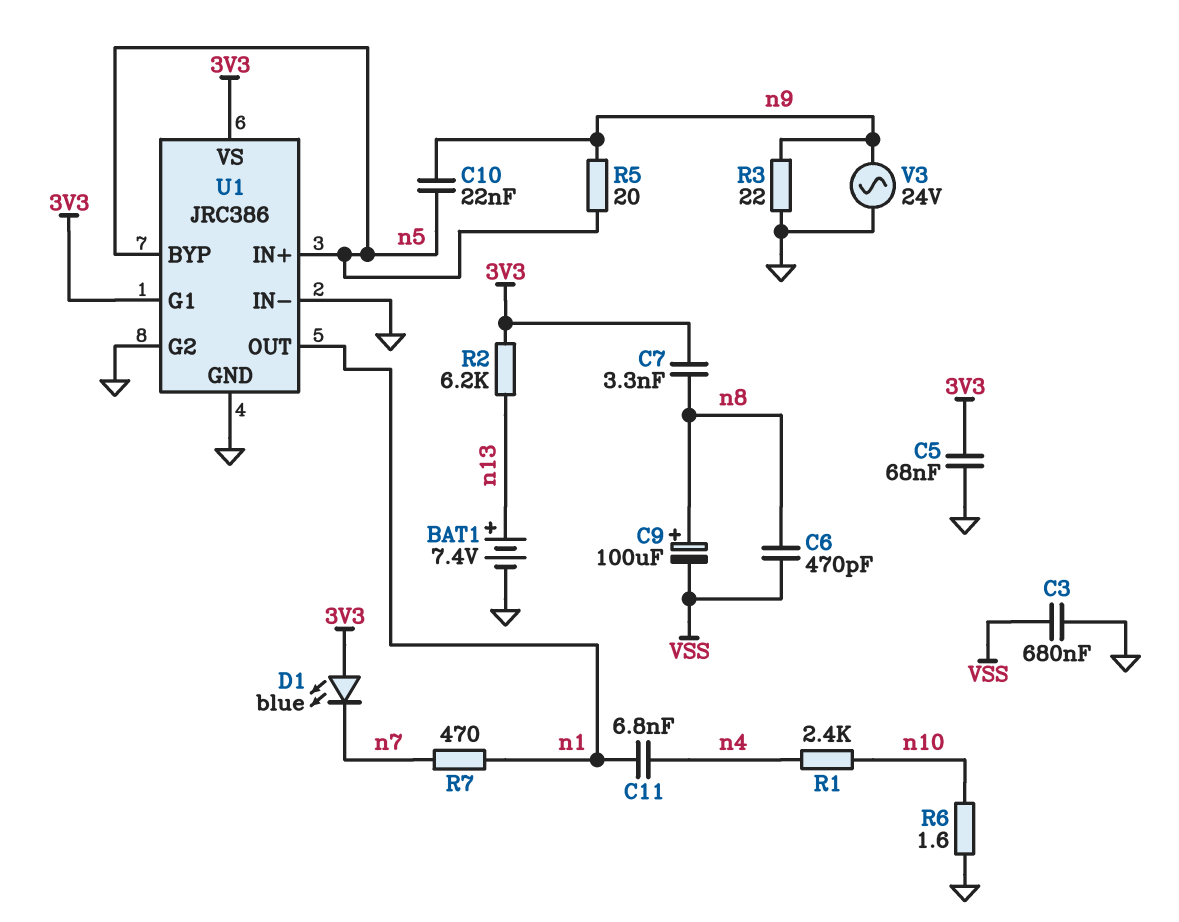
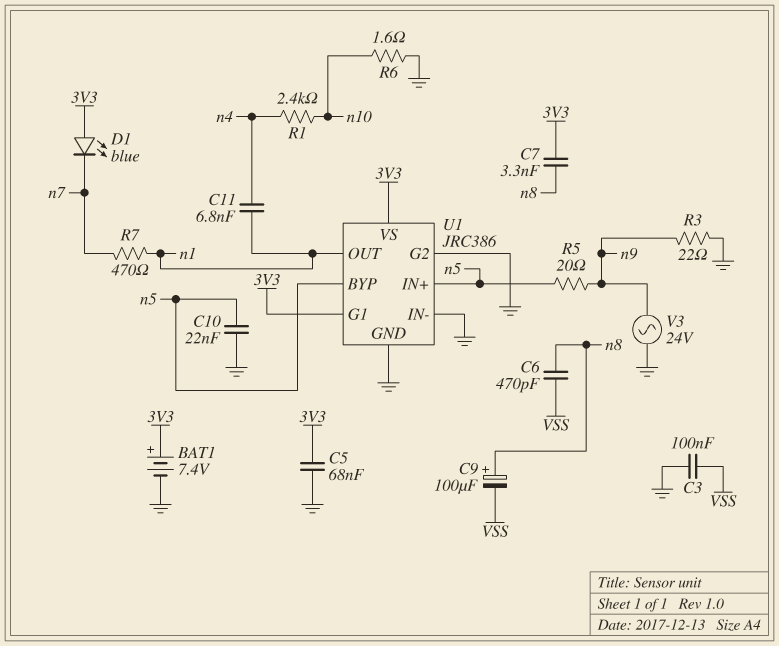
BAT1: 7.4V (plus n13, minus GND) -> 7.4V (plus 3V3, minus GND)
C3: 680nF (GND, VSS) -> 100nF (GND, VSS)
C10: 22nF (n5, n9) -> 22nF (GND, n5)
R2: 6.2k (3V3, n13) -> none

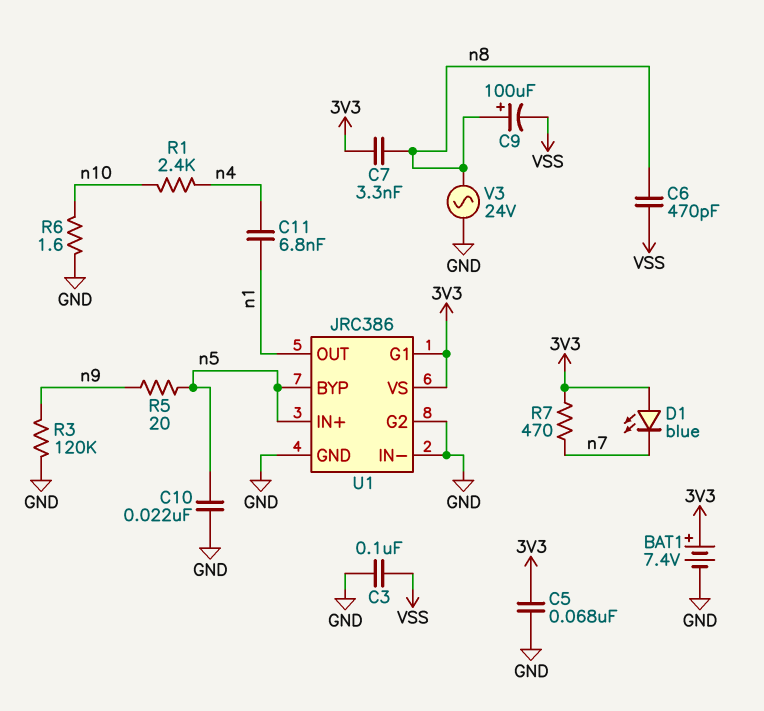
R3: 22 (GND, n9) -> 120k (GND, n9)
R7: 470 (n1, n7) -> 470 (3V3, n7)
V3: AC 24V (GND, n9) -> AC 24V (GND, n8)

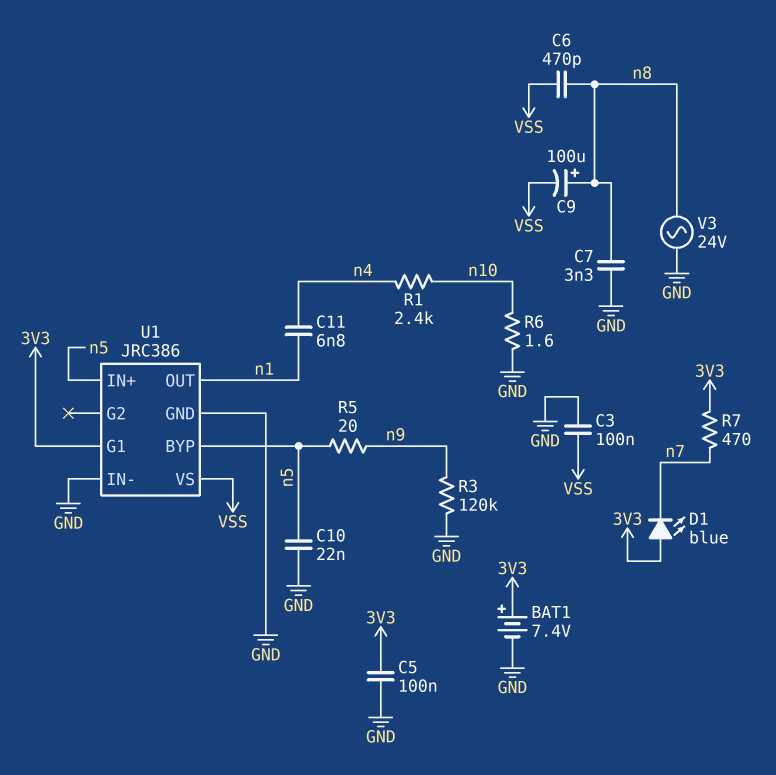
C5: 68nF (3V3, GND) -> 100nF (3V3, GND)
C7: 3.3nF (3V3, n8) -> 3.3nF (GND, n8)
U1 pin G2: GND -> none
U1 pin VS: 3V3 -> VSS

